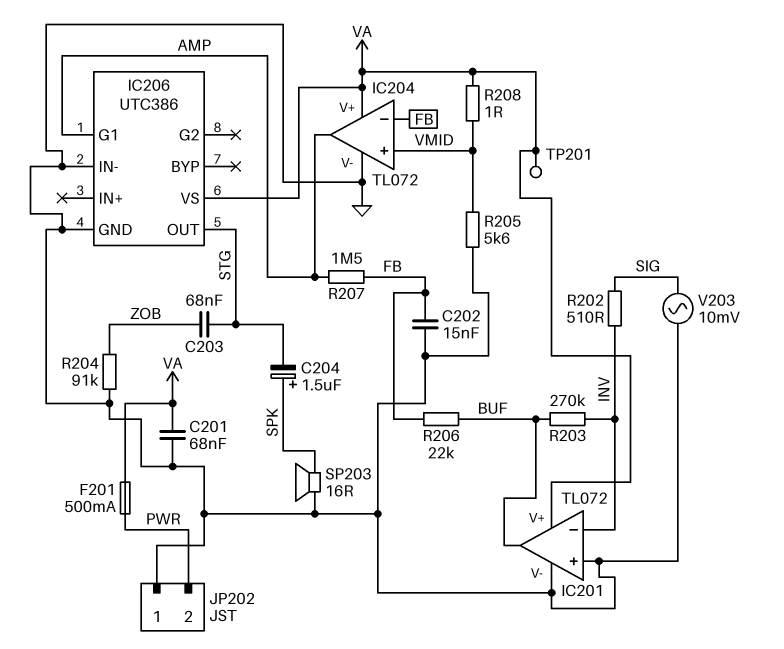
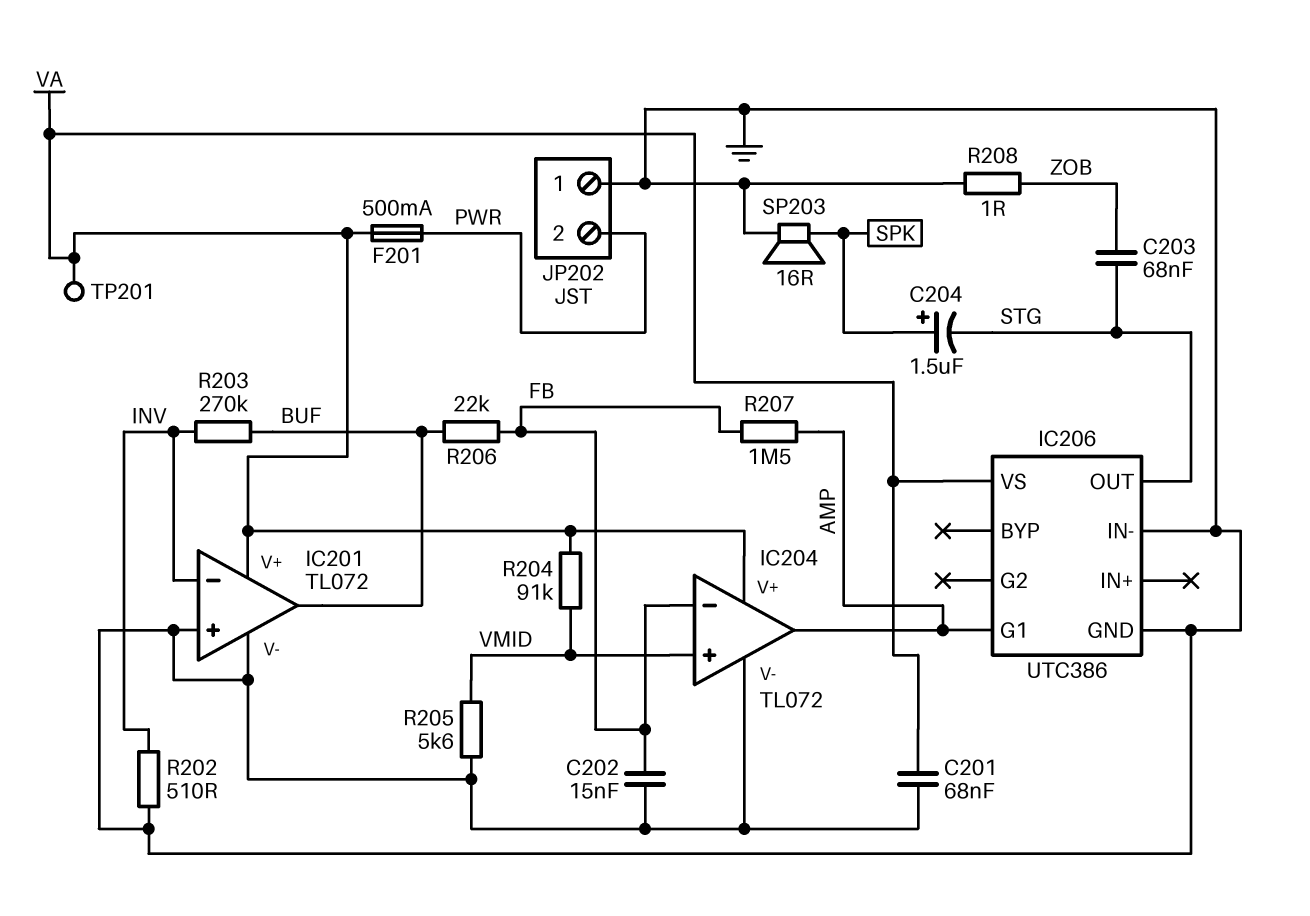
R202: 510 (INV, SIG) -> 510 (GND, INV)
R204: 91k (GND, ZOB) -> 91k (VA, VMID)
R208: 1 (VA, VMID) -> 1 (GND, ZOB)
V203: AC 10mV (GND, SIG) -> none

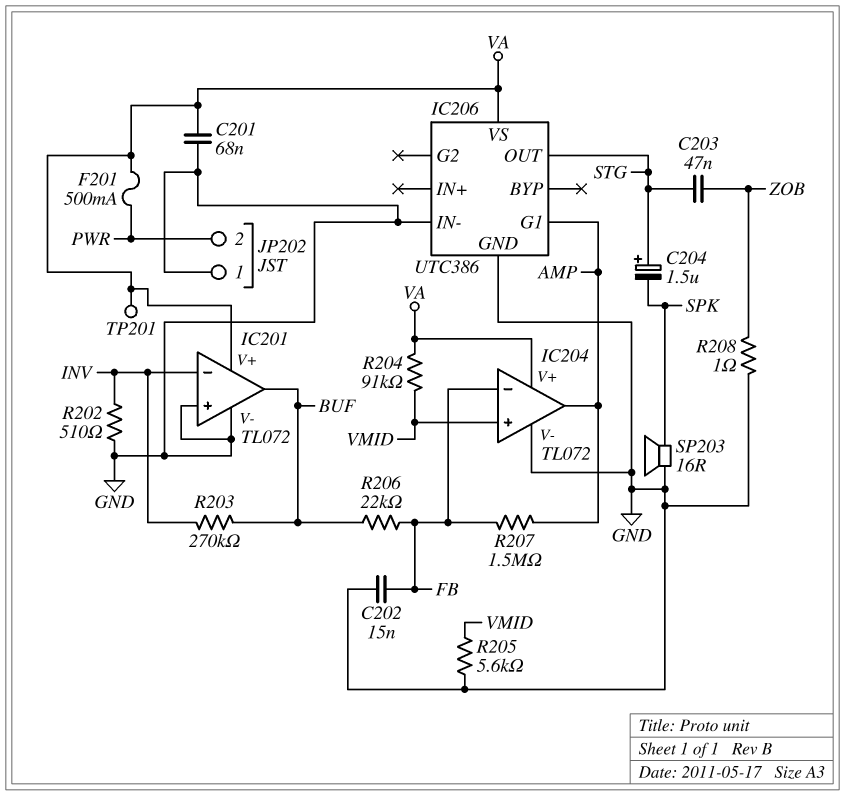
C203: 68nF (STG, ZOB) -> 47nF (STG, ZOB)
C204: 1.5uF (plus SPK, minus STG) -> 1.5uF (plus STG, minus SPK)

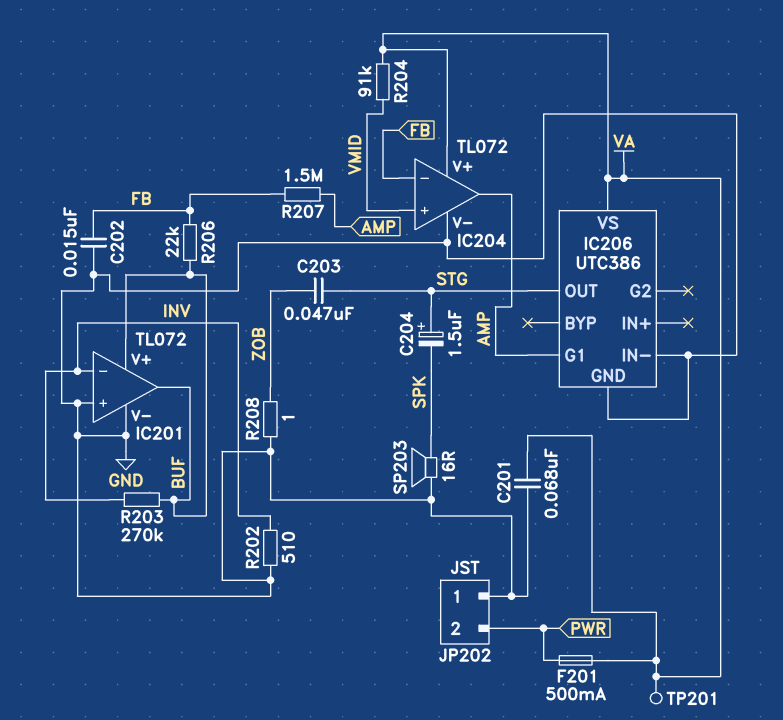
IC201 pin V+: VA -> BUF
R205: 5.6k (GND, VMID) -> none

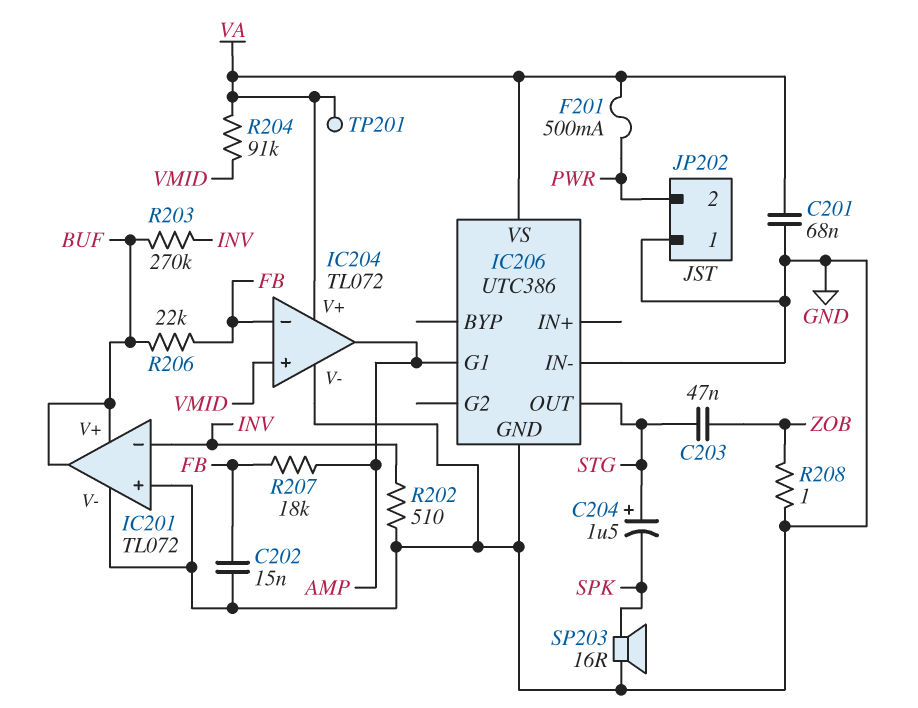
R207: 1.5M (AMP, FB) -> 18k (AMP, FB)

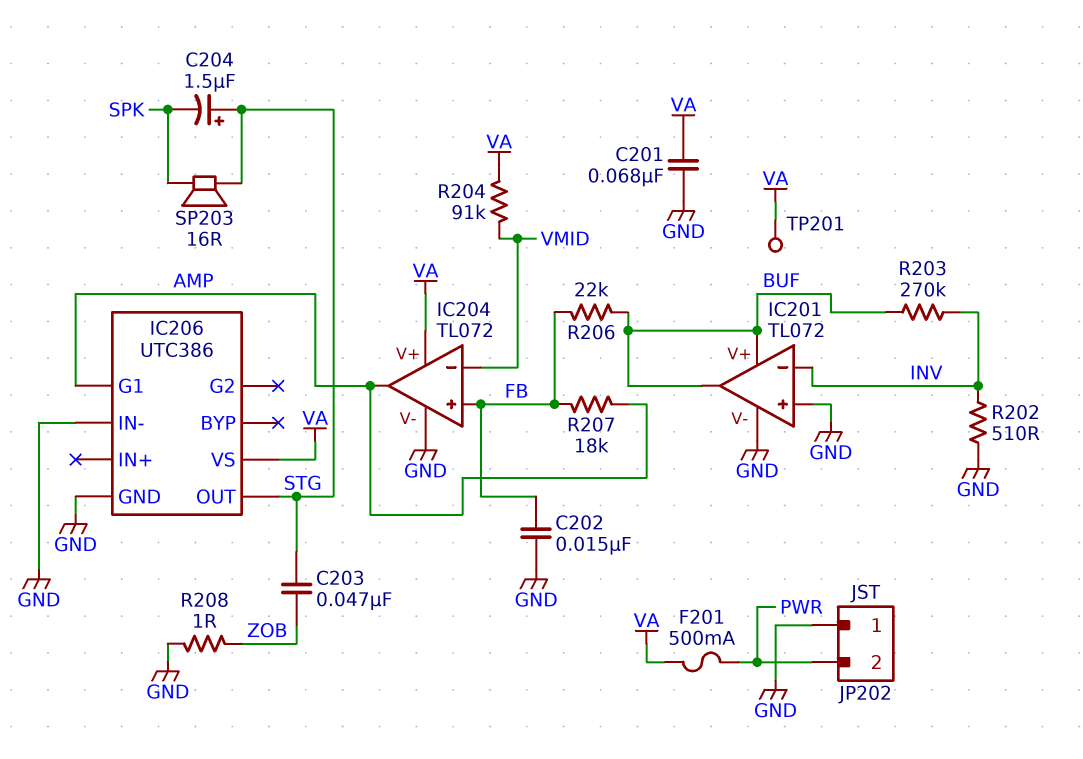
IC204 pin in+: VMID -> FB
IC204 pin in-: FB -> VMID
SP203: speaker 16R (GND, SPK) -> speaker 16R (SPK, STG)

